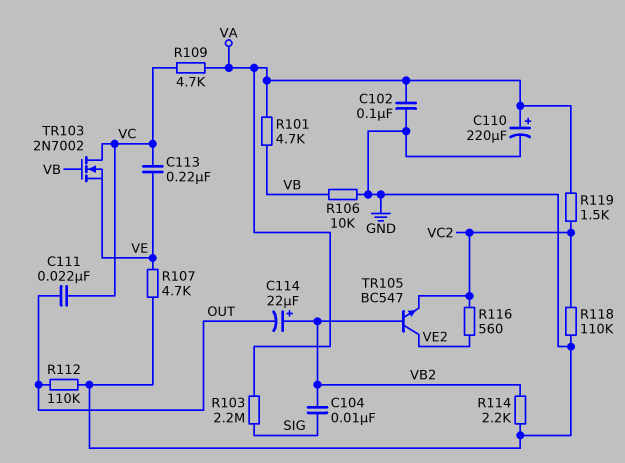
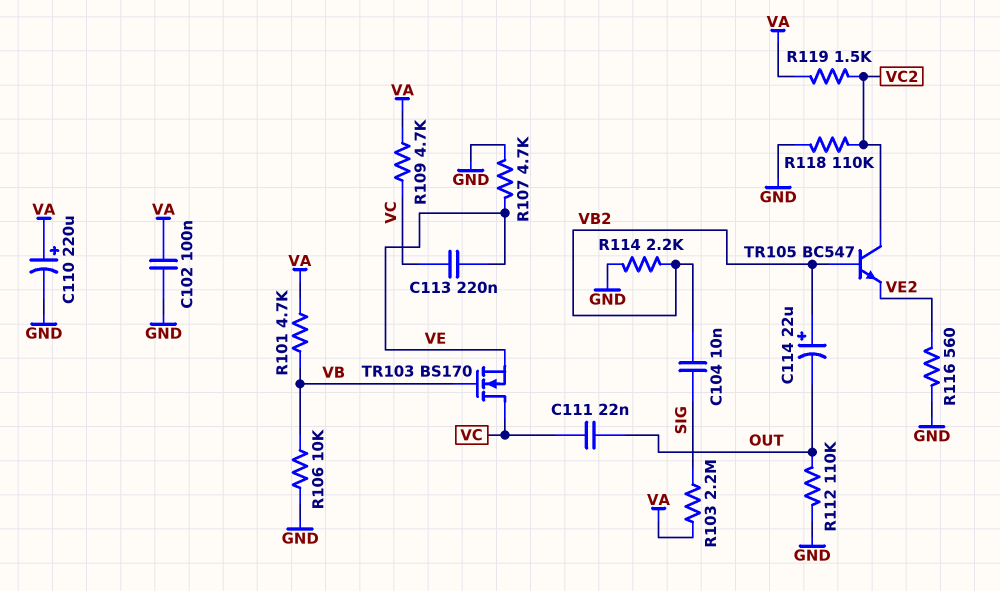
R116: 560 (VC2, VE2) -> 560 (GND, VE2)
TR103: NMOS 2N7002 (G VB, D VC, S VE) -> NMOS BS170 (G VB, D VC, S VE)
TR105: NPN BC547 (B VB2, C VE2, E VC2) -> NPN BC547 (B VB2, C VC2, E VE2)

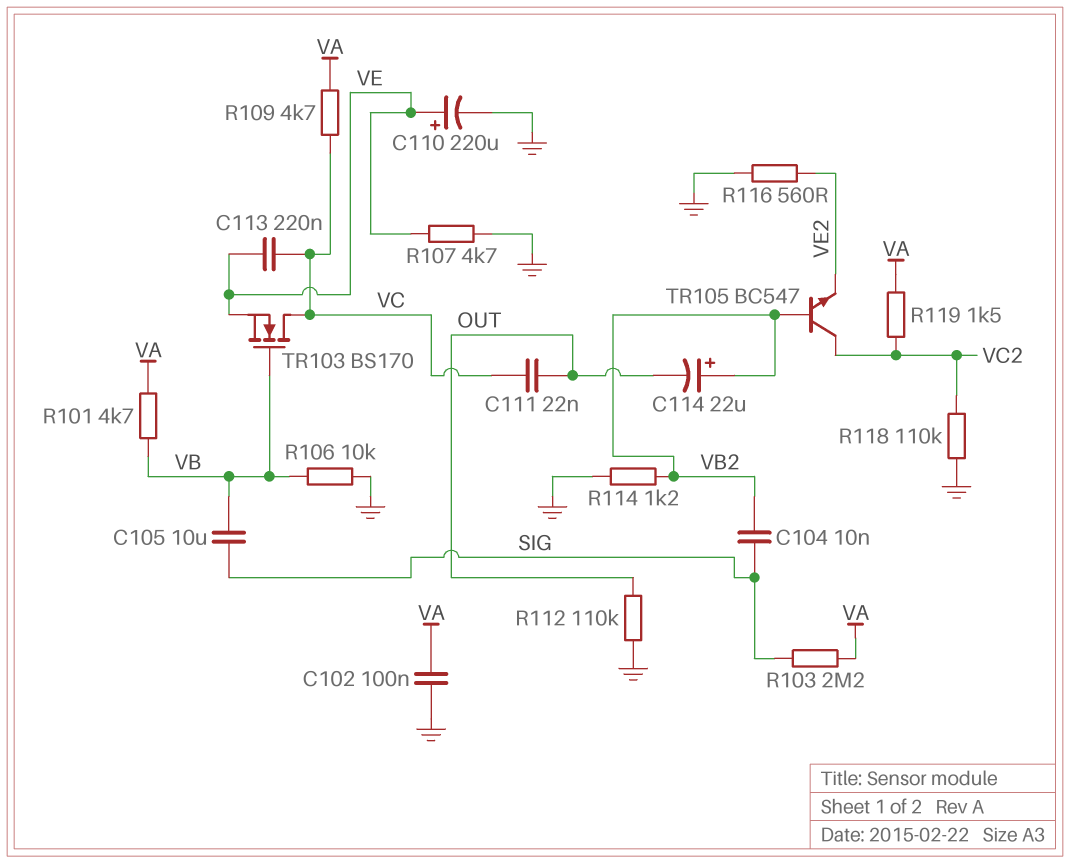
C105: none -> 10uF (SIG, VB)
C110: 220uF (plus VA, minus GND) -> 220uF (plus VE, minus GND)
R114: 2.2k (GND, VB2) -> 1.2k (GND, VB2)

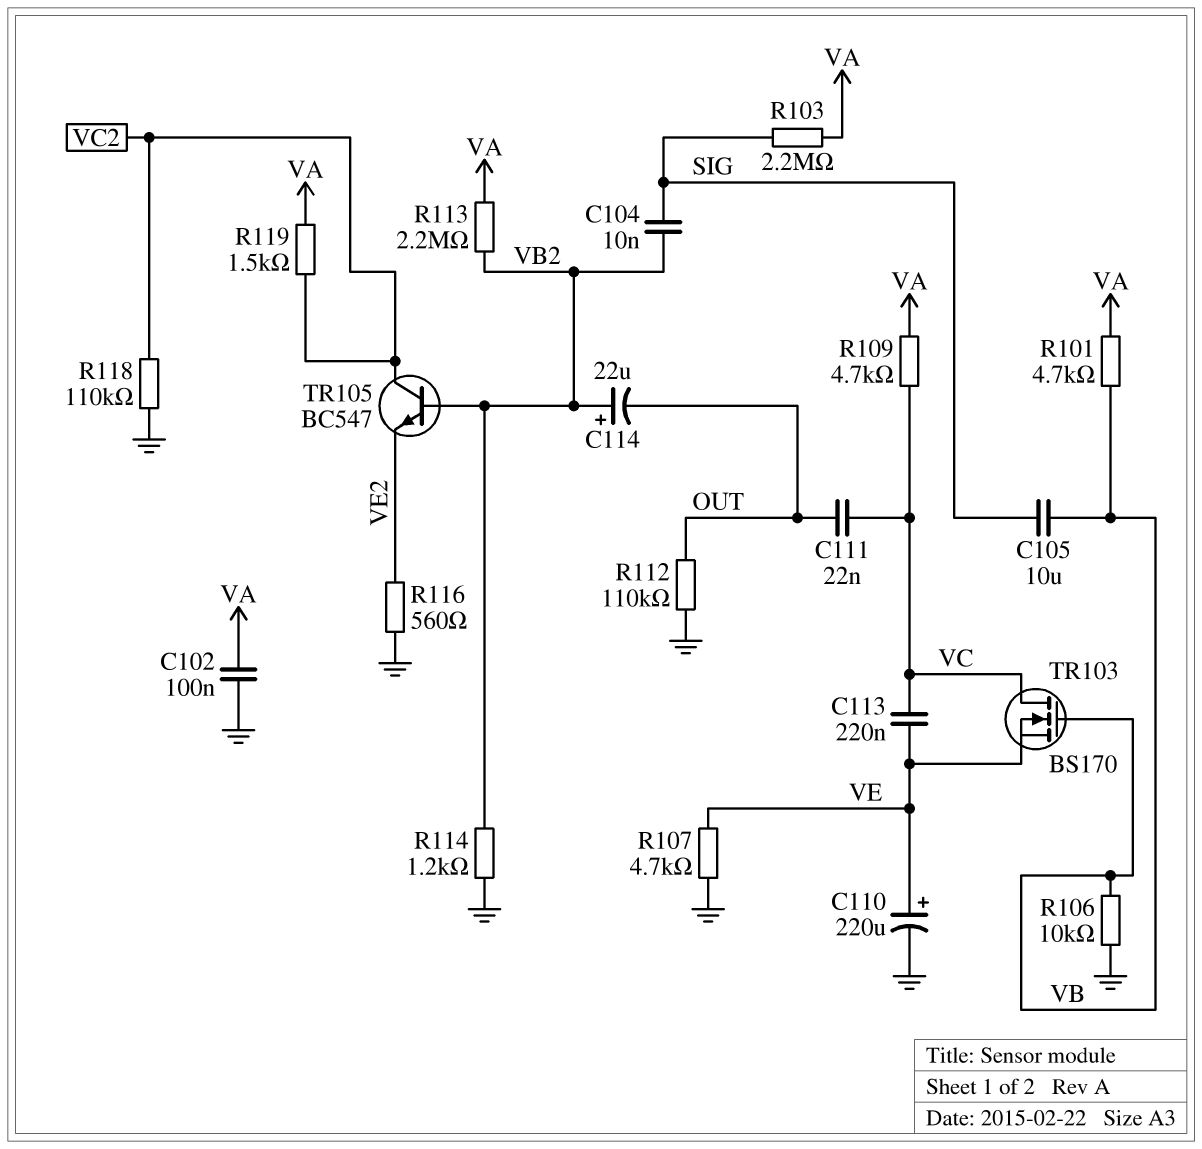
R113: none -> 2.2M (VA, VB2)

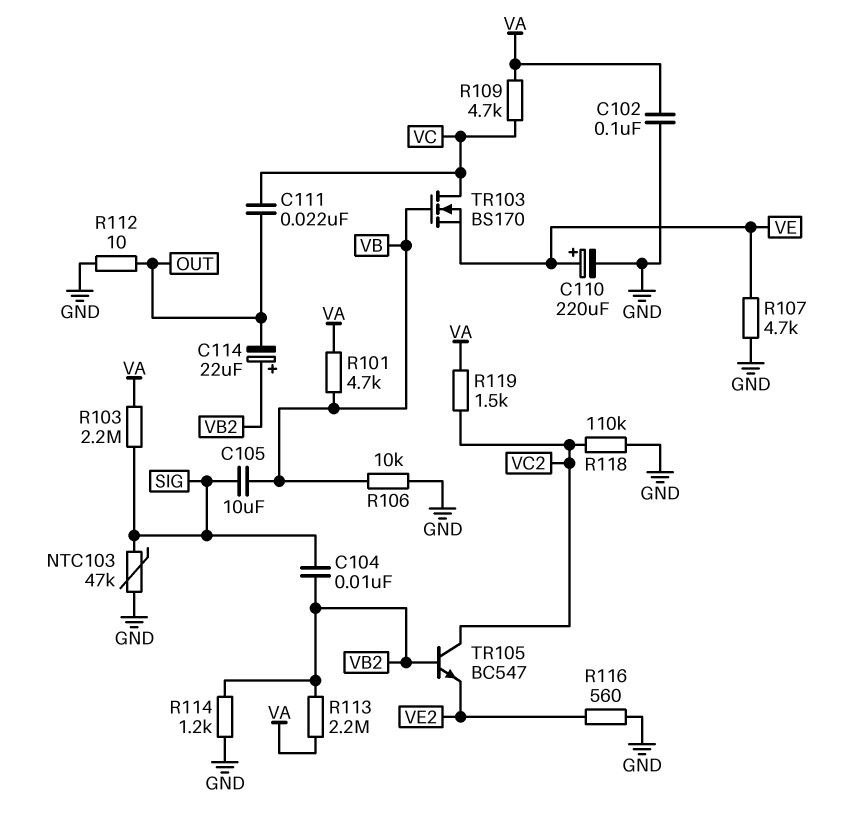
C113: 220nF (VC, VE) -> none
NTC103: none -> 47k (GND, SIG)
R112: 110k (GND, OUT) -> 10 (GND, OUT)

